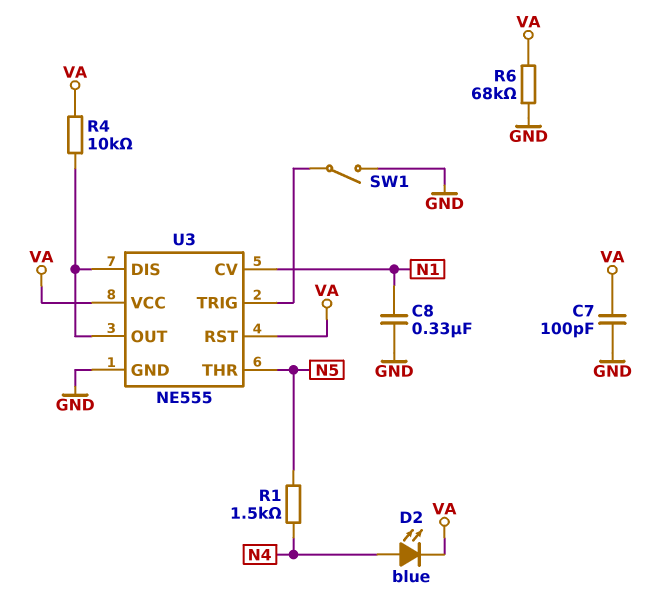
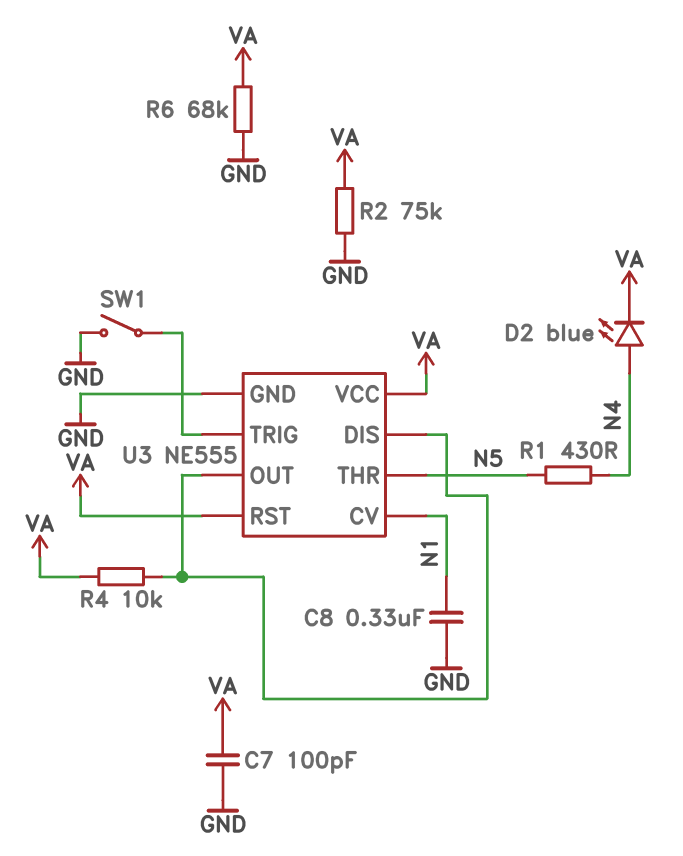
R1: 1.5k (N4, N5) -> 430 (N4, N5)
R2: none -> 75k (GND, VA)

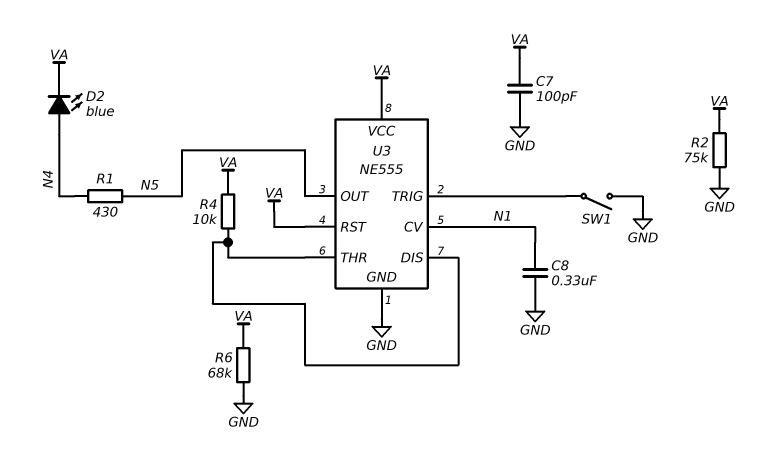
U3 pin OUT: U3/DIS -> N5
U3 pin THR: N5 -> U3/DIS

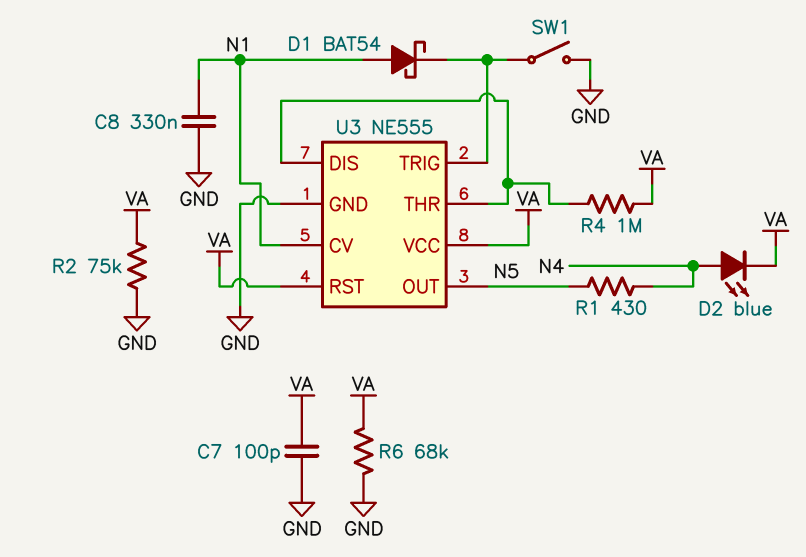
D1: none -> schottky BAT54 (A N1, K U3/TRIG)
R4: 10k (U3/DIS, VA) -> 1M (U3/DIS, VA)

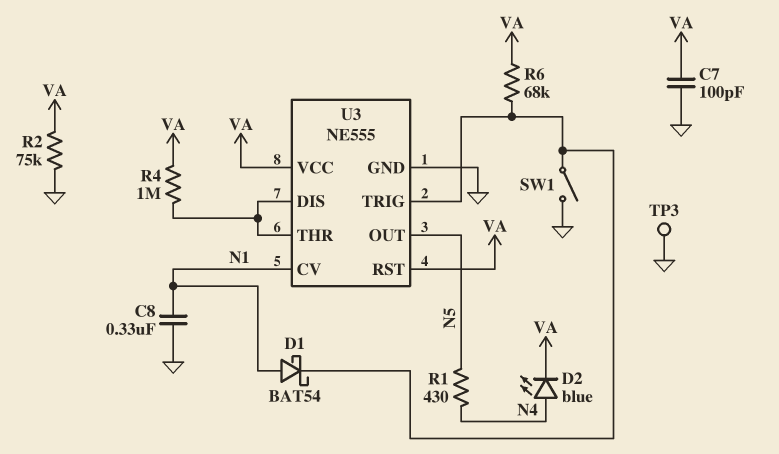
R6: 68k (GND, VA) -> 68k (U3/TRIG, VA)
TP3: none -> test point (GND)

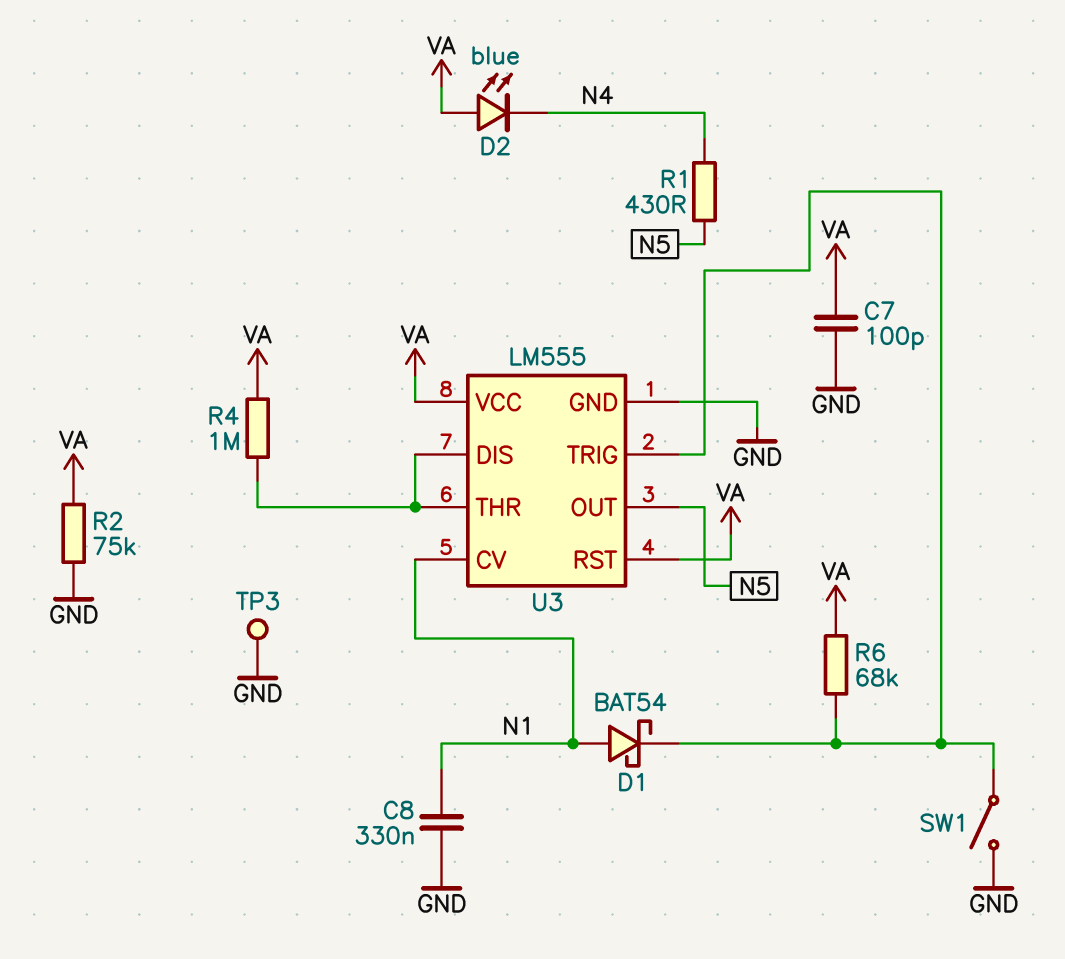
D2: LED blue (A N4, K VA) -> LED blue (A VA, K N4)
U3: NE555 -> LM555

